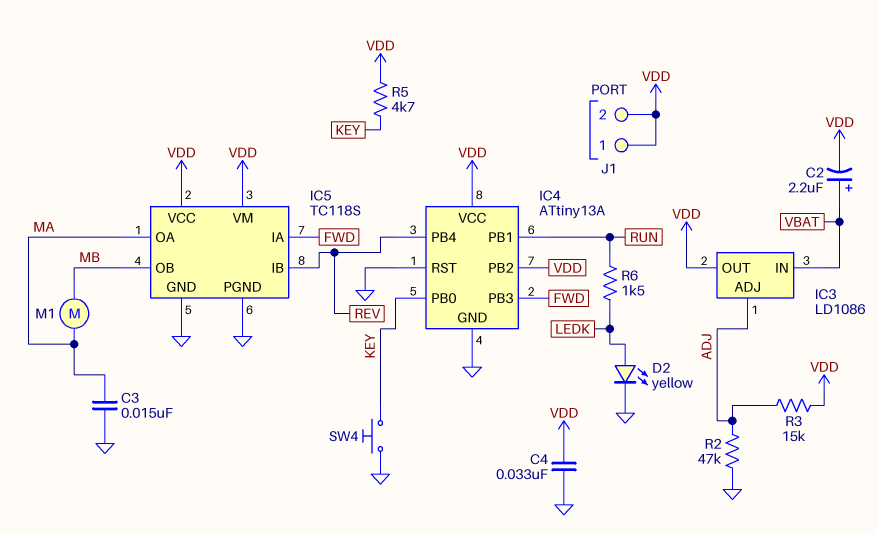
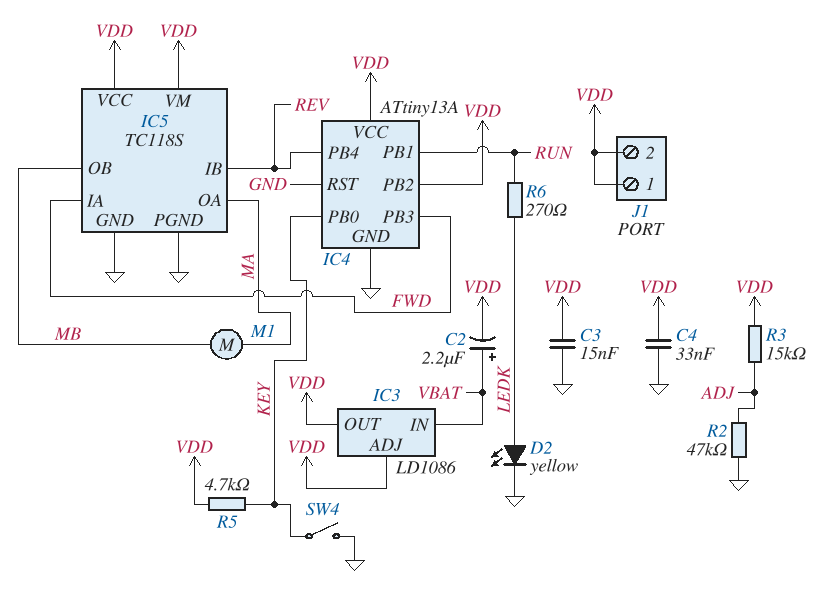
C3: 15nF (GND, MA) -> 15nF (GND, VDD)
IC3 pin ADJ: ADJ -> VDD
R6: 1.5k (LEDK, RUN) -> 270 (LEDK, RUN)
SW4: button (GND, KEY) -> switch (GND, KEY)

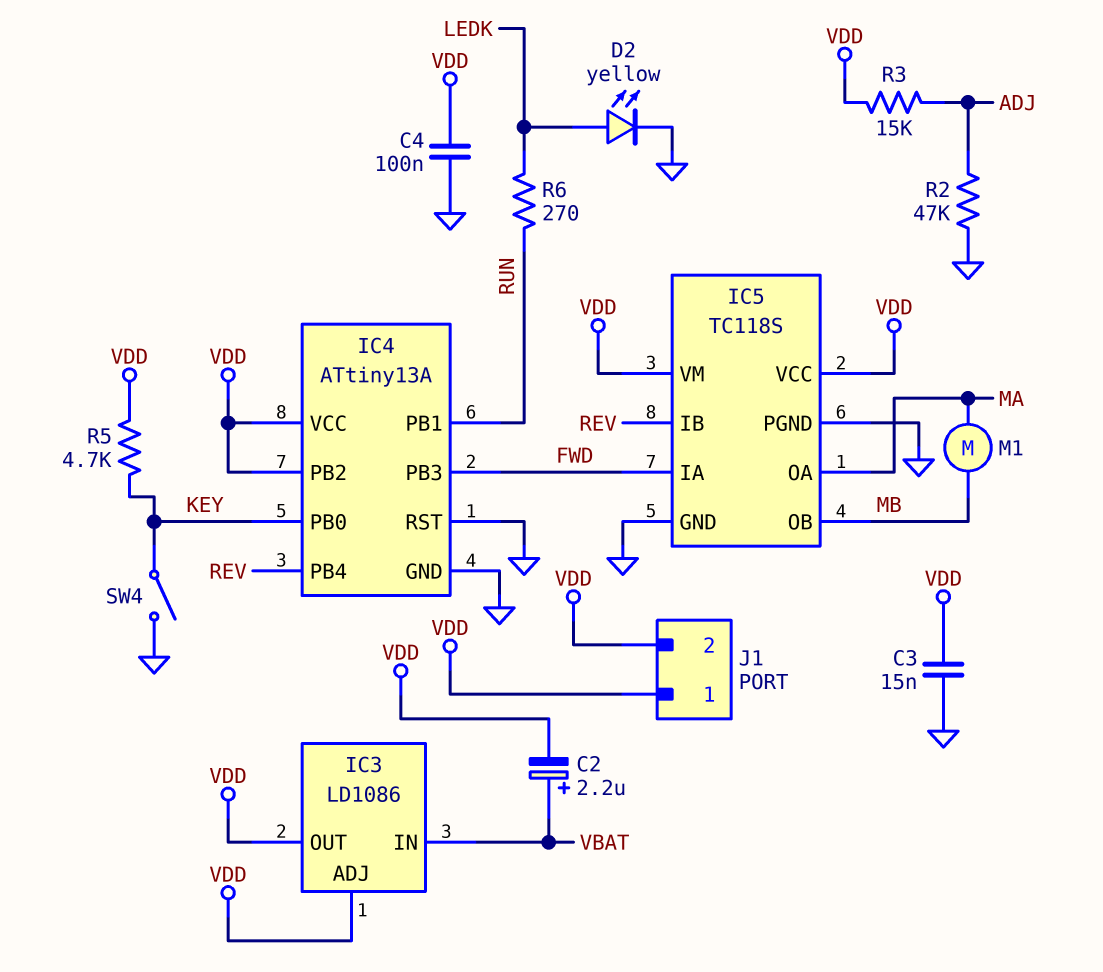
C4: 33nF (GND, VDD) -> 100nF (GND, VDD)

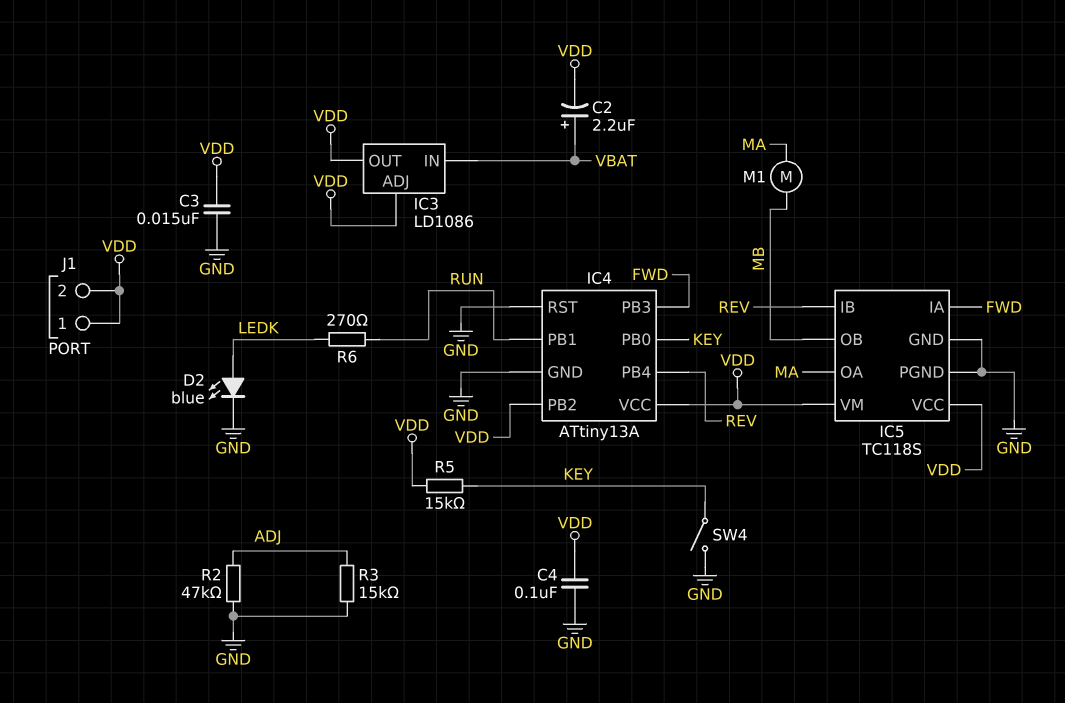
D2: LED yellow (A LEDK, K GND) -> LED blue (A LEDK, K GND)
R3: 15k (ADJ, VDD) -> 15k (ADJ, GND)
R5: 4.7k (KEY, VDD) -> 15k (KEY, VDD)

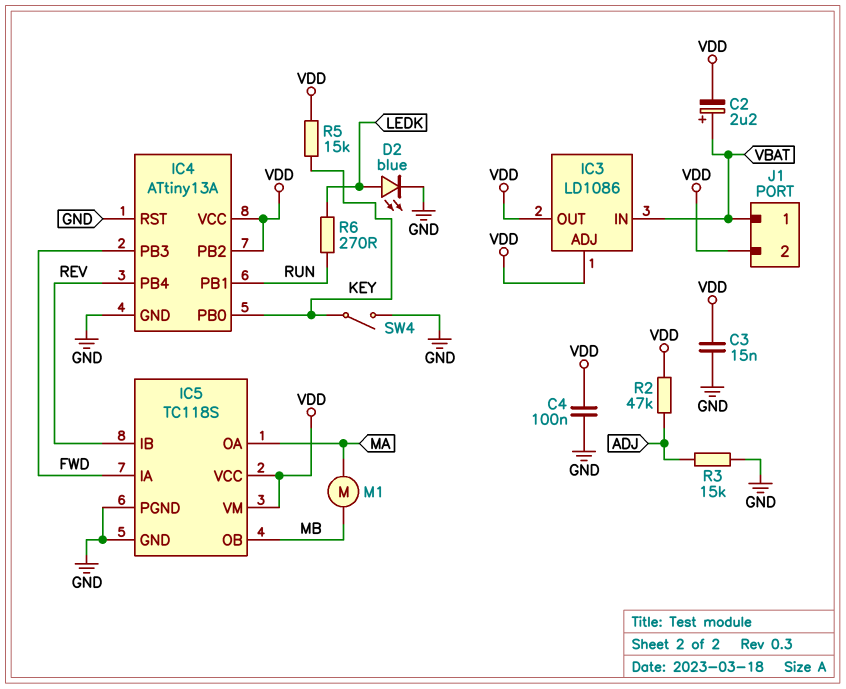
J1 pin 1: VDD -> VBAT
R2: 47k (ADJ, GND) -> 47k (ADJ, VDD)

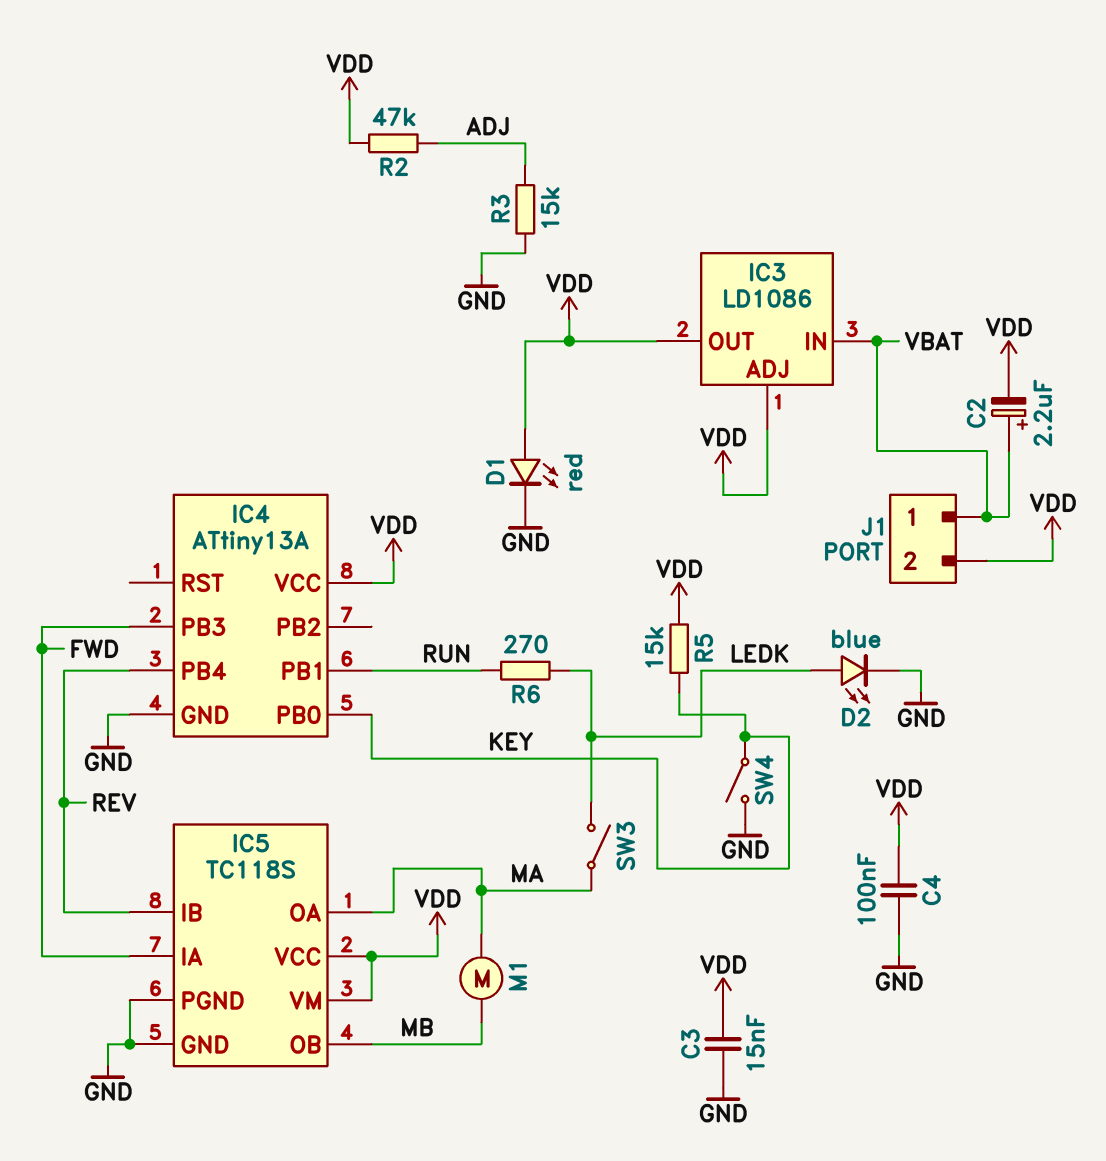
D1: none -> LED red (A VDD, K GND)
IC4 pin PB2: VDD -> none
IC4 pin RST: GND -> none
SW3: none -> switch (LEDK, MA)

